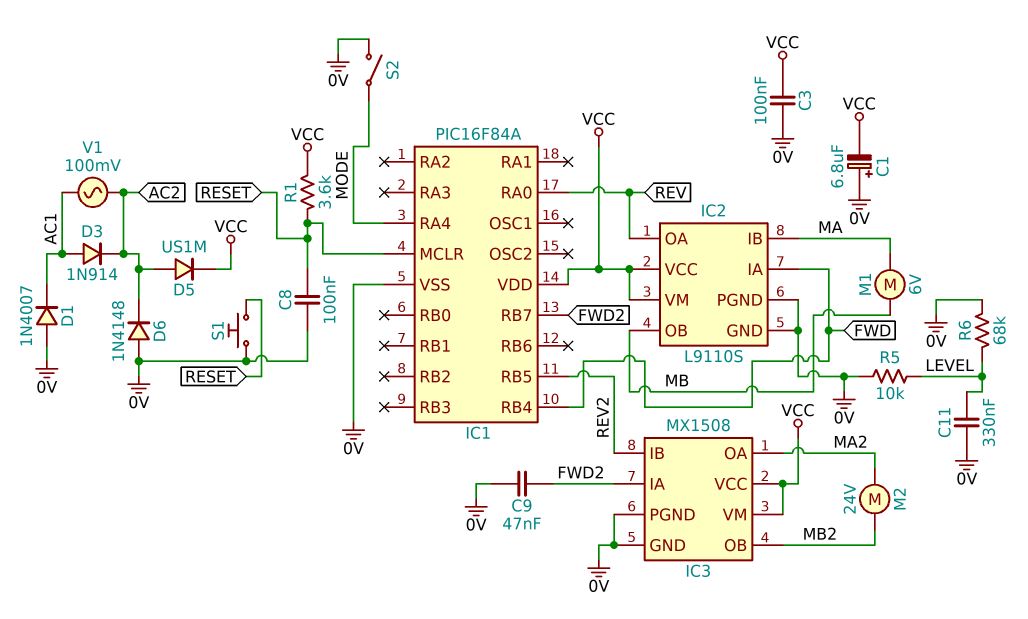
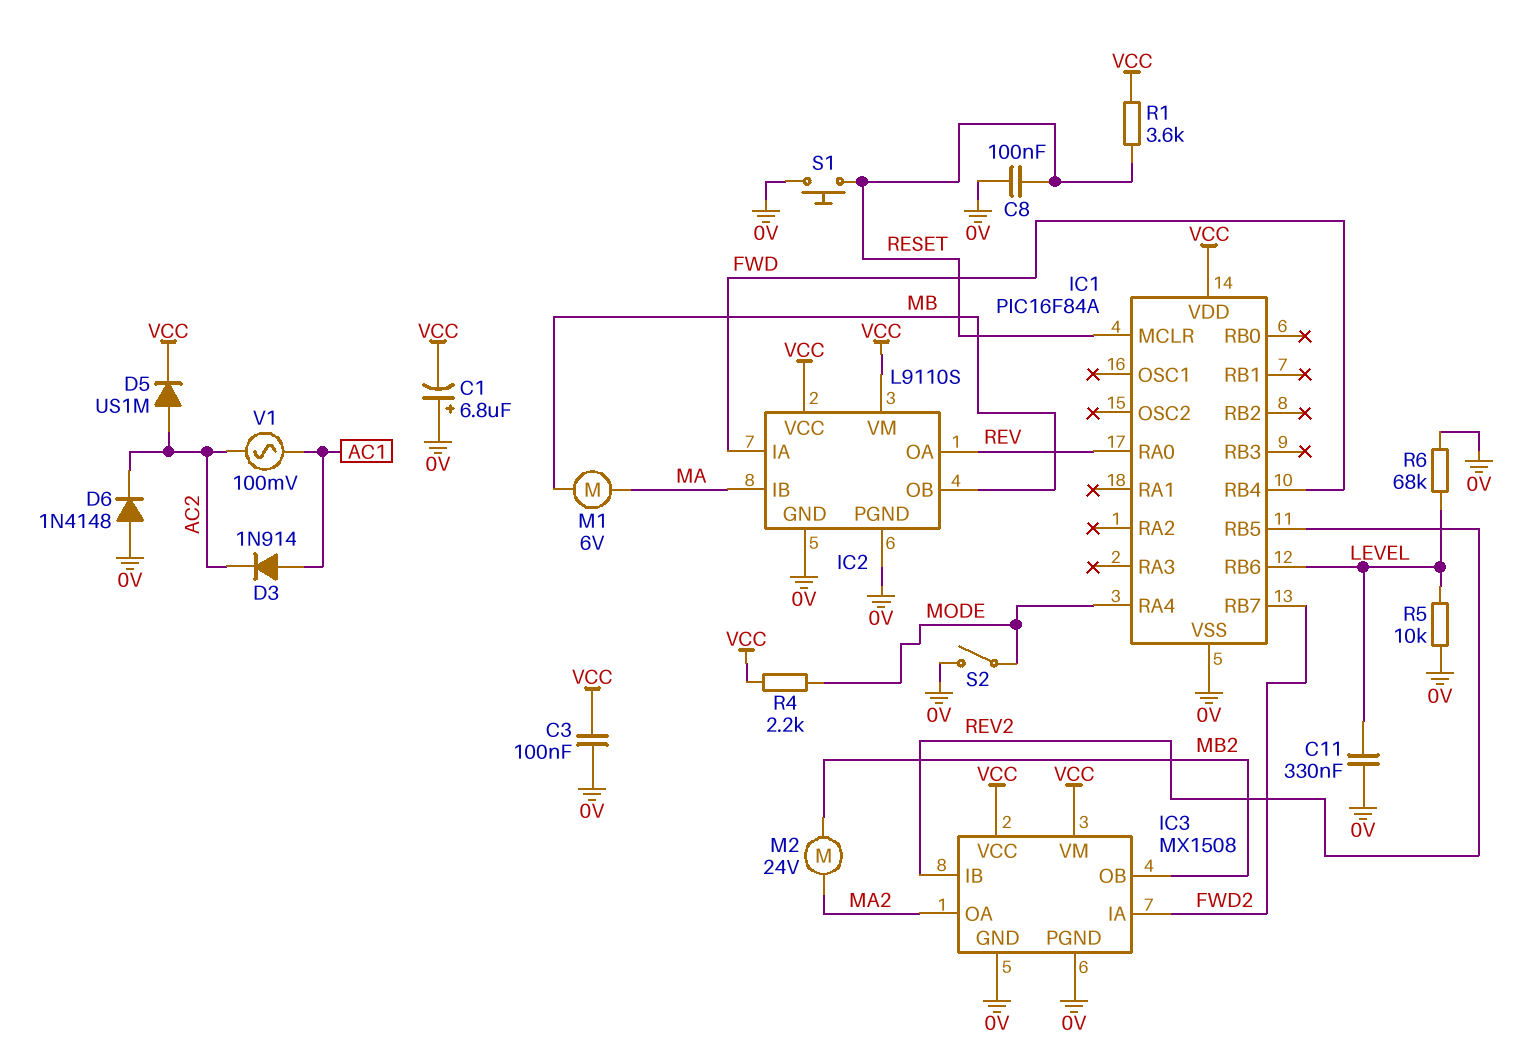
C9: 47nF (0V, FWD2) -> none
D1: diode 1N4007 (A 0V, K AC1) -> none
IC1 pin RB6: none -> LEVEL
R4: none -> 2.2k (MODE, VCC)

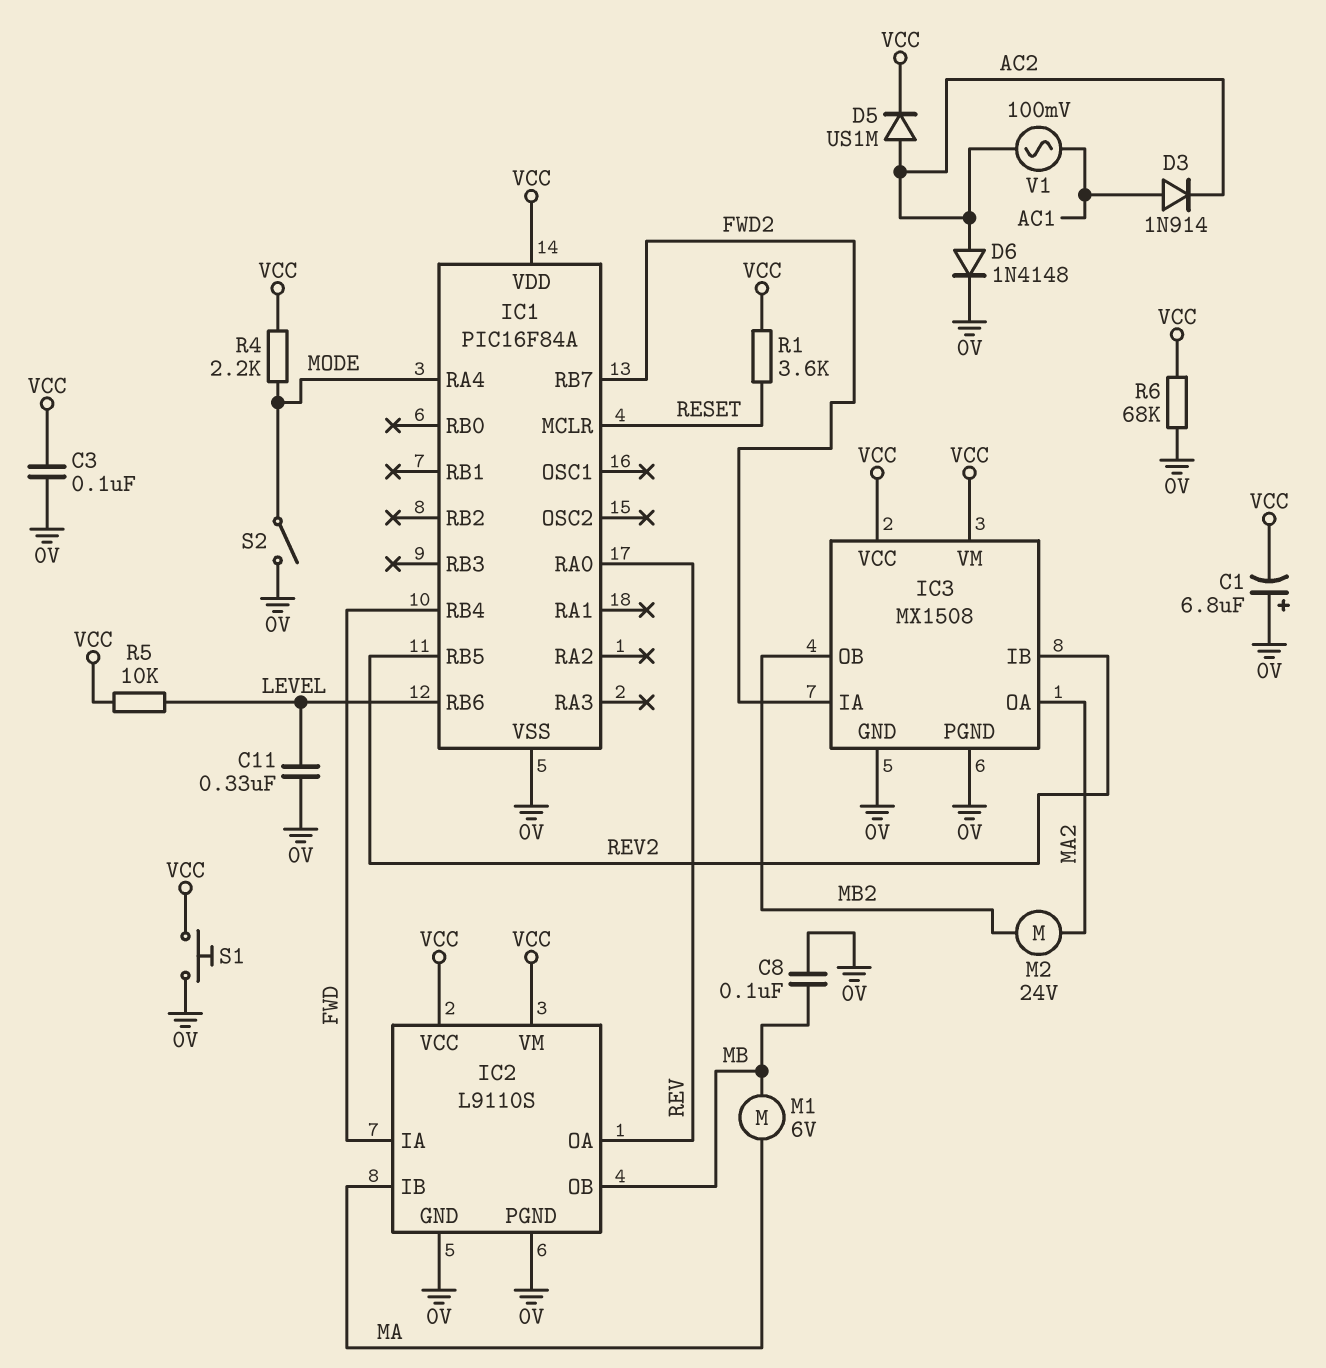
C8: 100nF (0V, RESET) -> 100nF (0V, MB)
D6: diode 1N4148 (A 0V, K AC2) -> diode 1N4148 (A AC2, K 0V)
R5: 10k (0V, LEVEL) -> 10k (LEVEL, VCC)
R6: 68k (0V, LEVEL) -> 68k (0V, VCC)
S1: button (0V, RESET) -> button (0V, VCC)

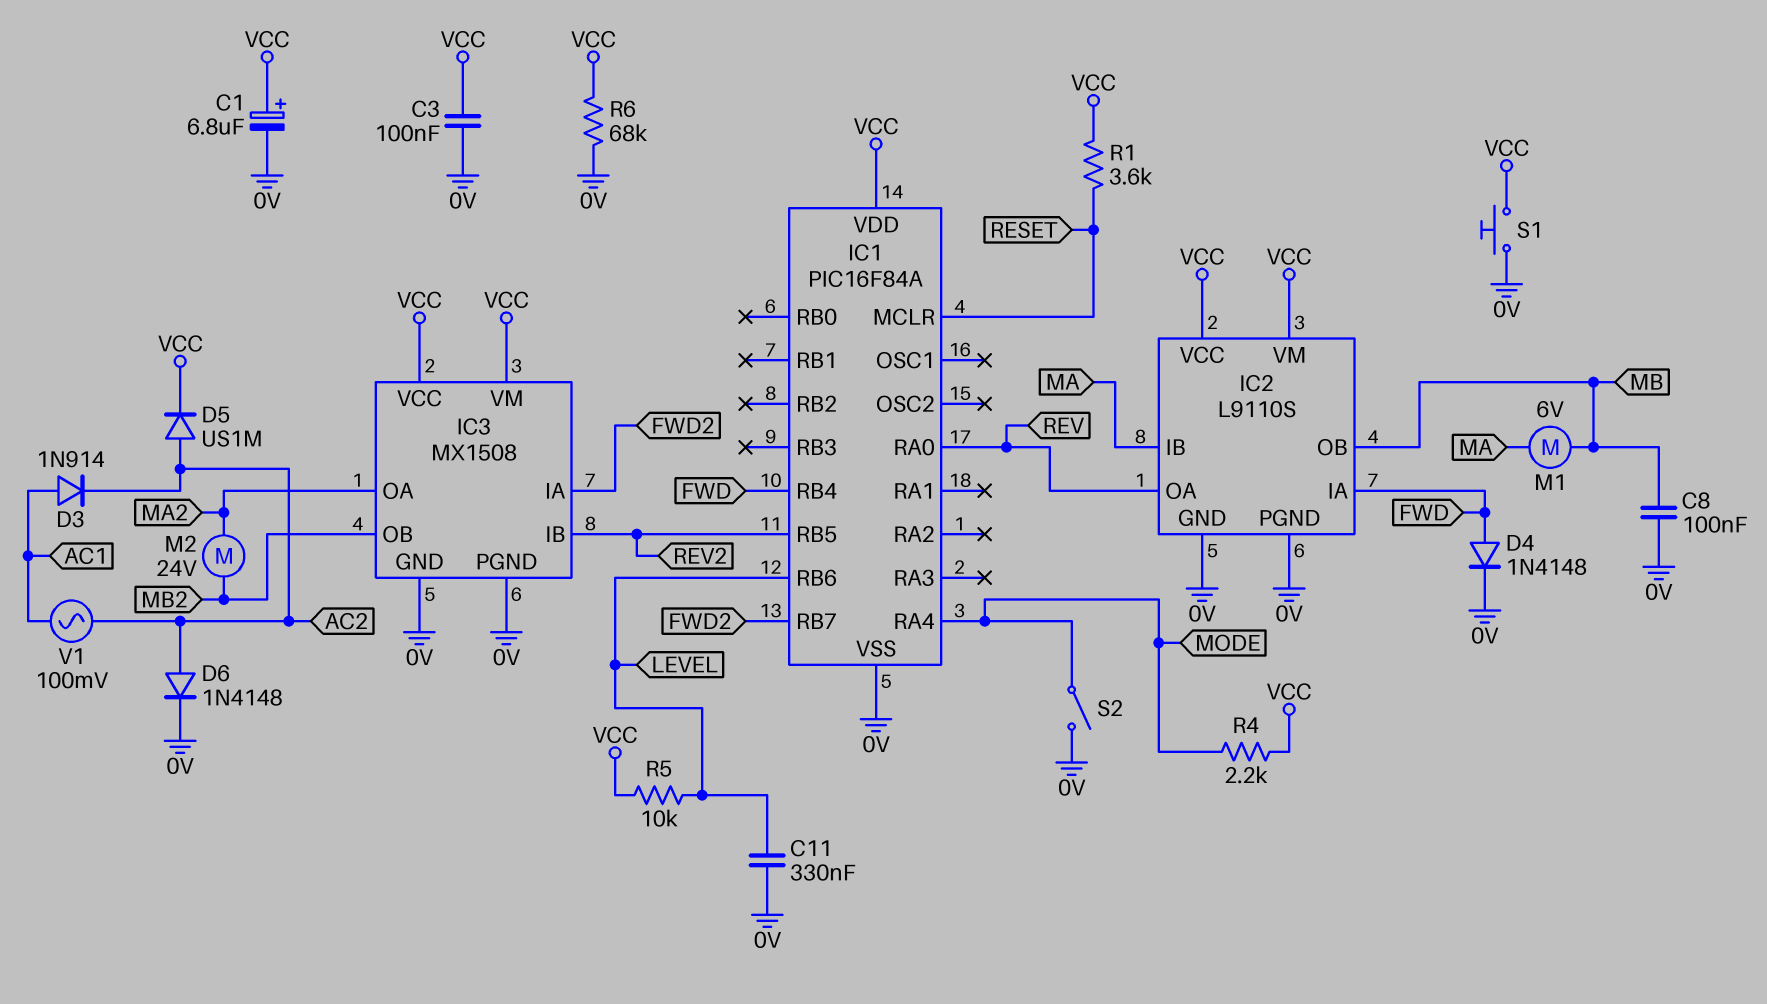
C1: 6.8uF (plus 0V, minus VCC) -> 6.8uF (plus VCC, minus 0V)
D4: none -> diode 1N4148 (A FWD, K 0V)

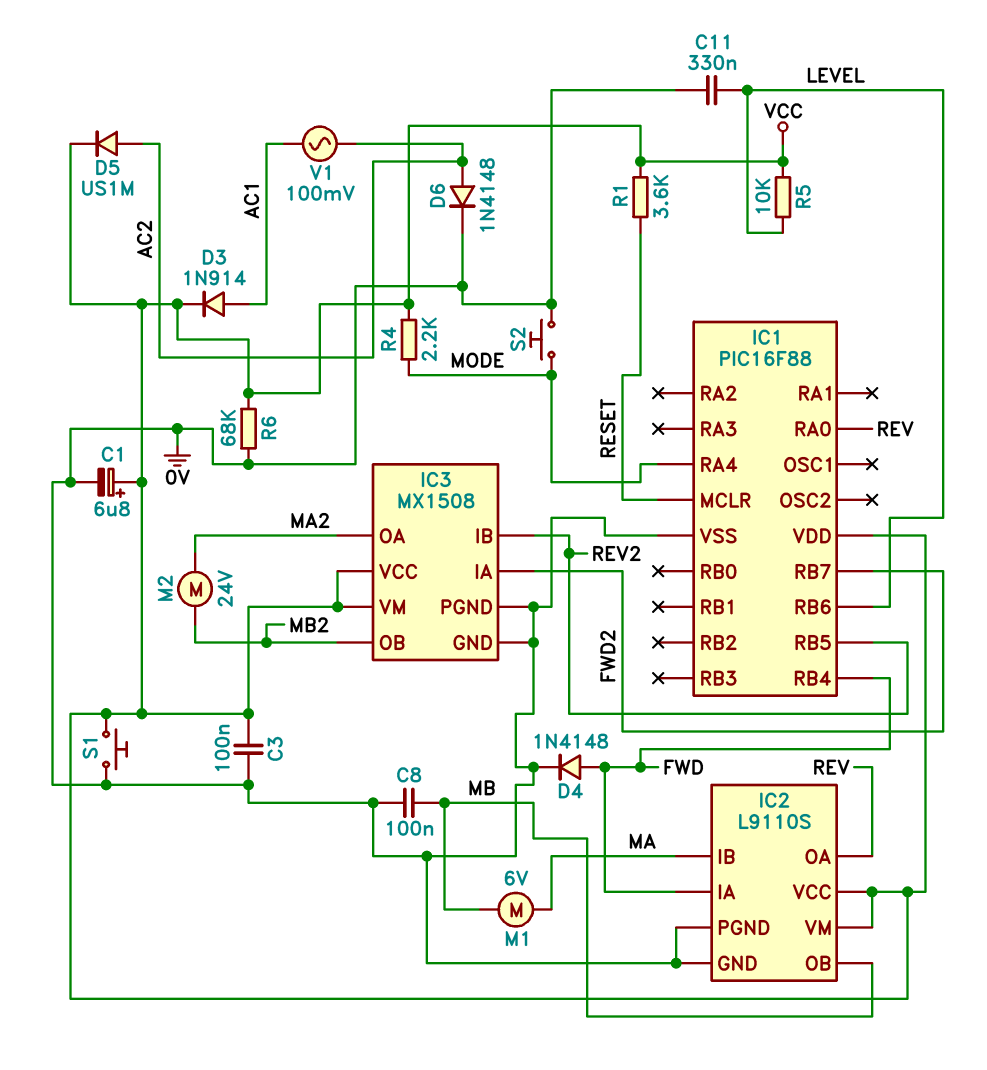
D3: diode 1N914 (A AC1, K AC2) -> diode 1N914 (A AC1, K VCC)
IC1: PIC16F84A -> PIC16F88
S2: switch (0V, MODE) -> button (0V, MODE)

